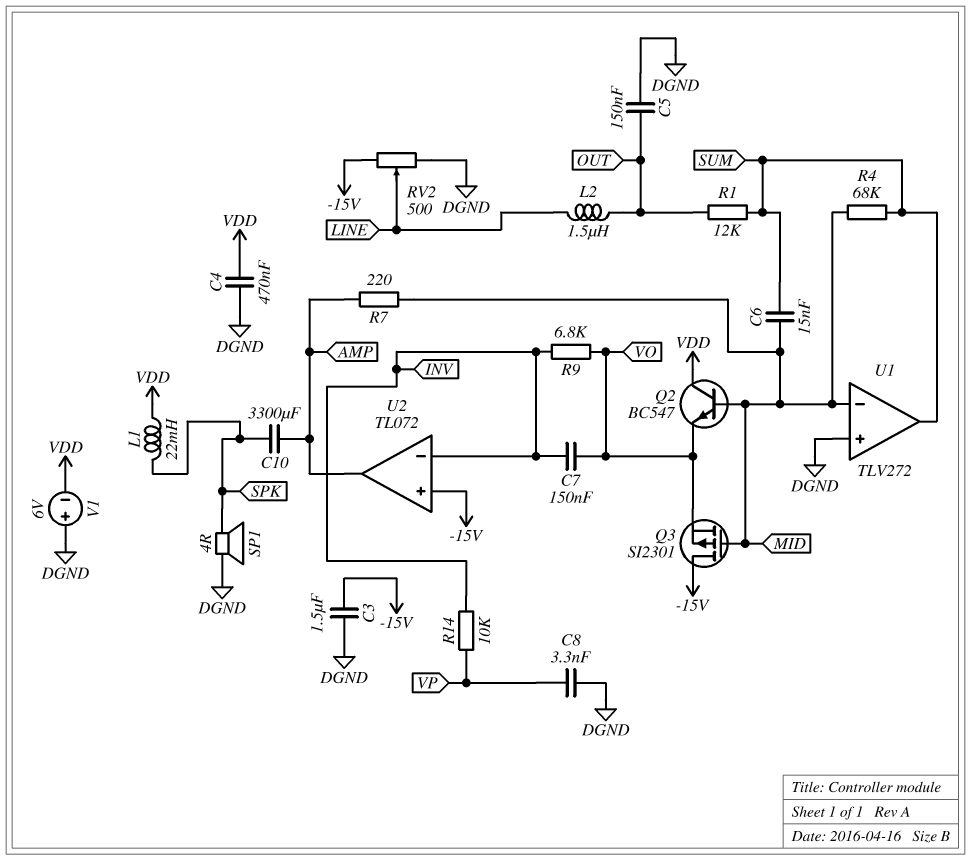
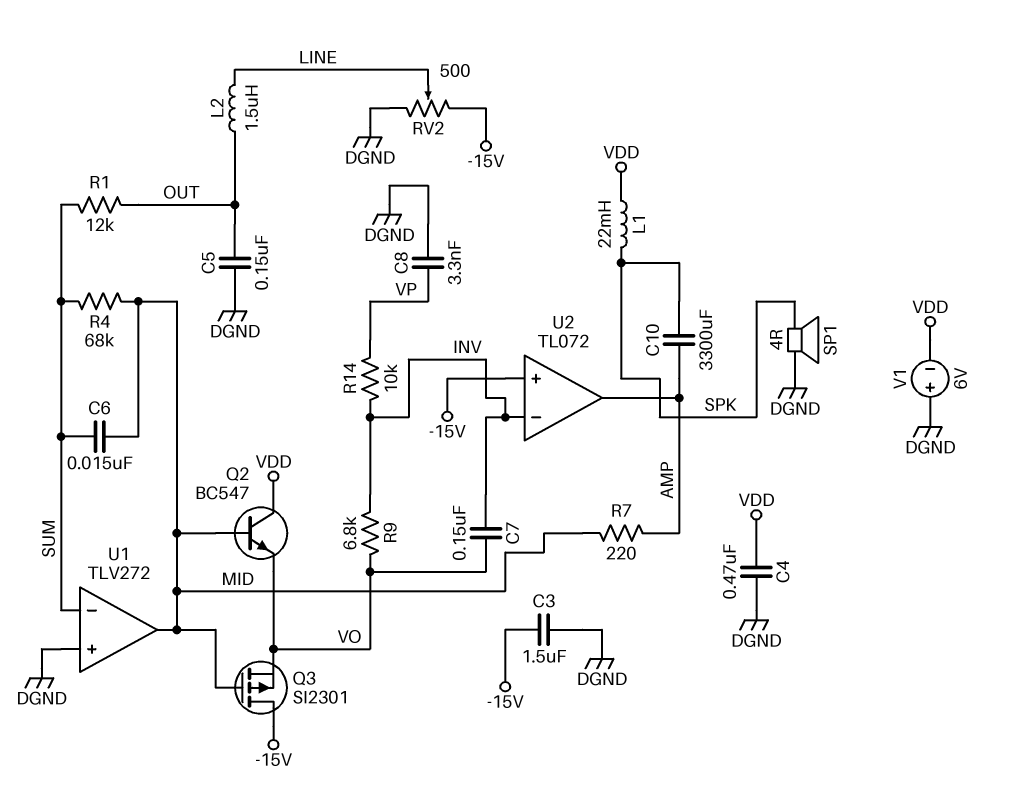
U1 pin in-: MID -> SUM
U1 pin out: SUM -> MID

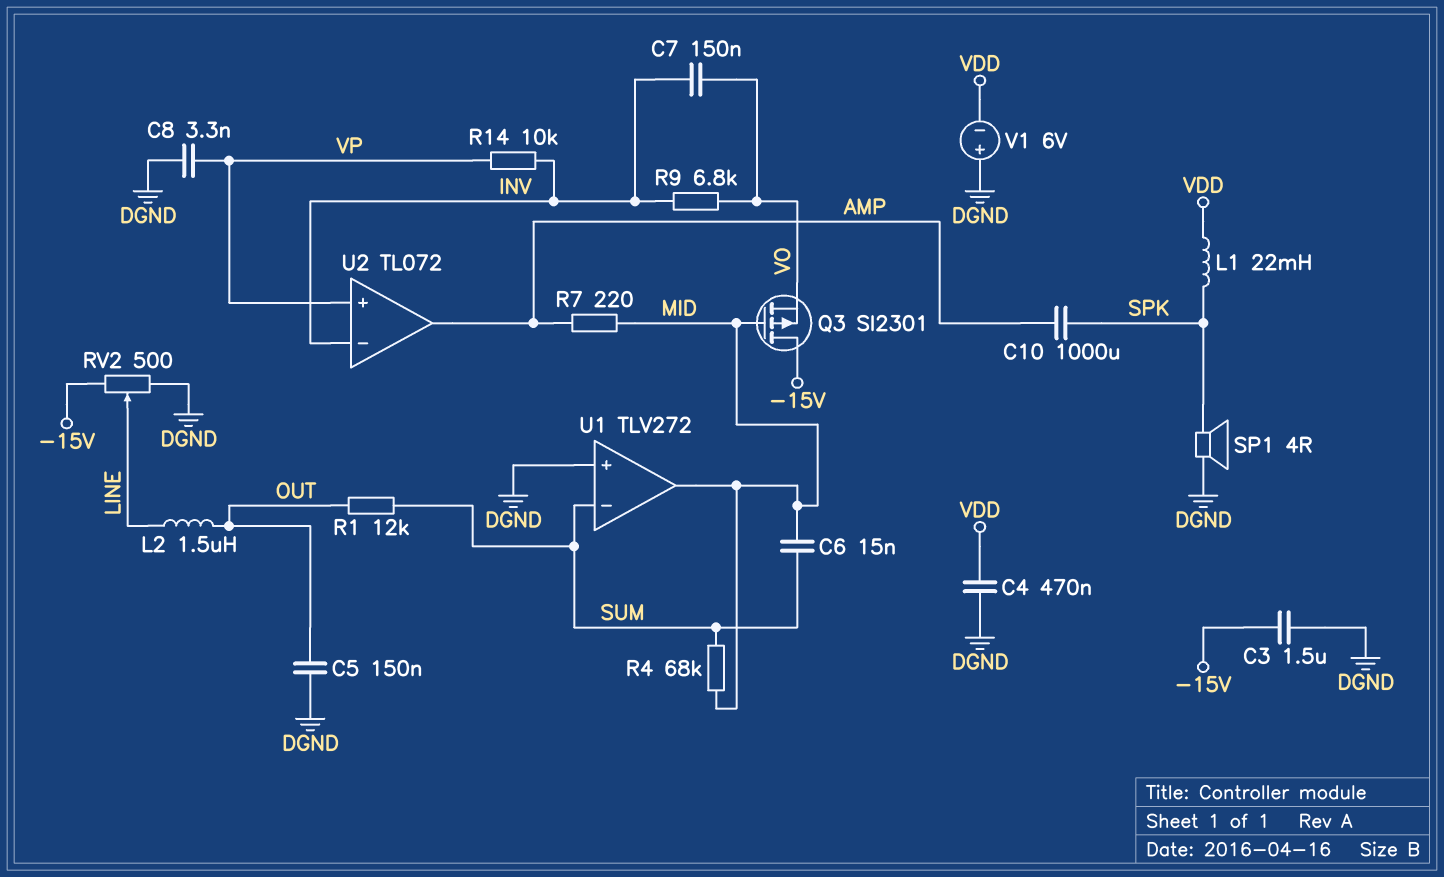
C10: 3300uF (AMP, SPK) -> 1000uF (AMP, SPK)
Q2: NPN BC547 (B MID, C VDD, E VO) -> none
U2 pin in+: -15V -> VP

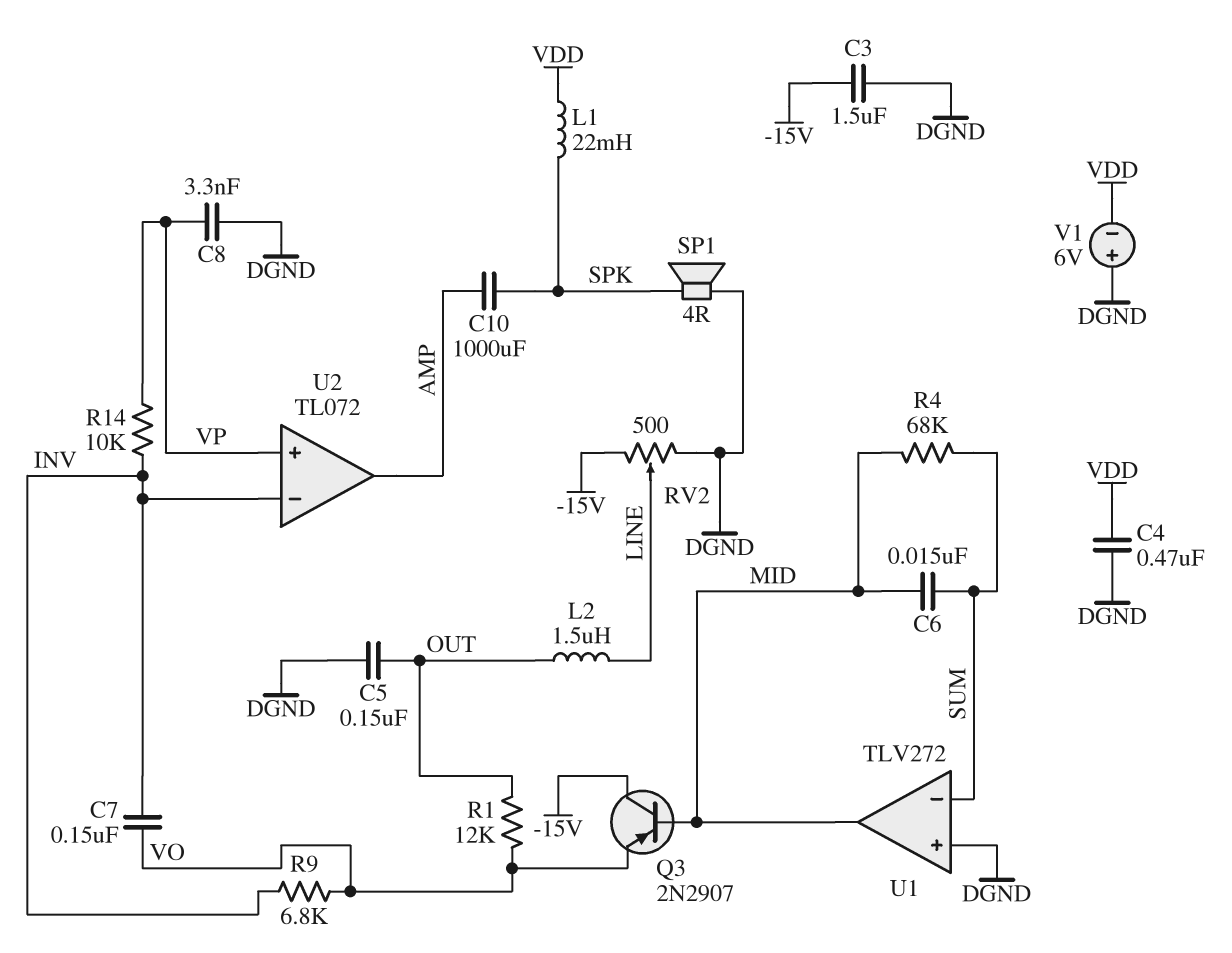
Q3: PMOS SI2301 (G MID, D -15V, S VO) -> PNP 2N2907 (B MID, C -15V, E VO)
R1: 12k (OUT, SUM) -> 12k (OUT, VO)
R7: 220 (AMP, MID) -> none

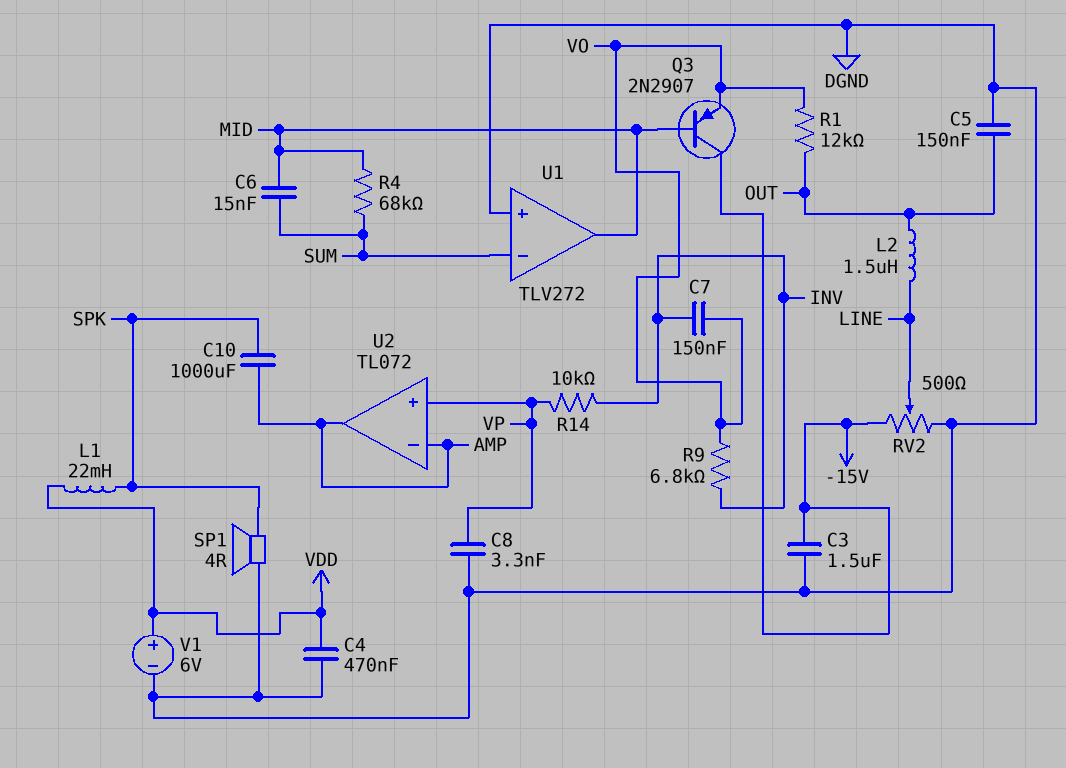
U2 pin in-: INV -> AMP
V1: 6V (plus DGND, minus VDD) -> 6V (plus VDD, minus DGND)

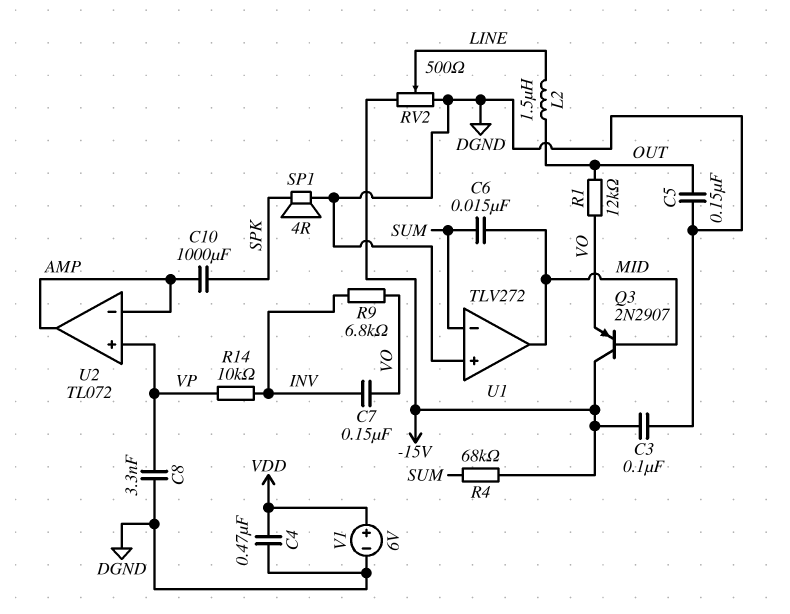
C3: 1.5uF (-15V, DGND) -> 100nF (-15V, DGND)
L1: 22mH (SPK, VDD) -> none
R4: 68k (MID, SUM) -> 68k (-15V, SUM)

